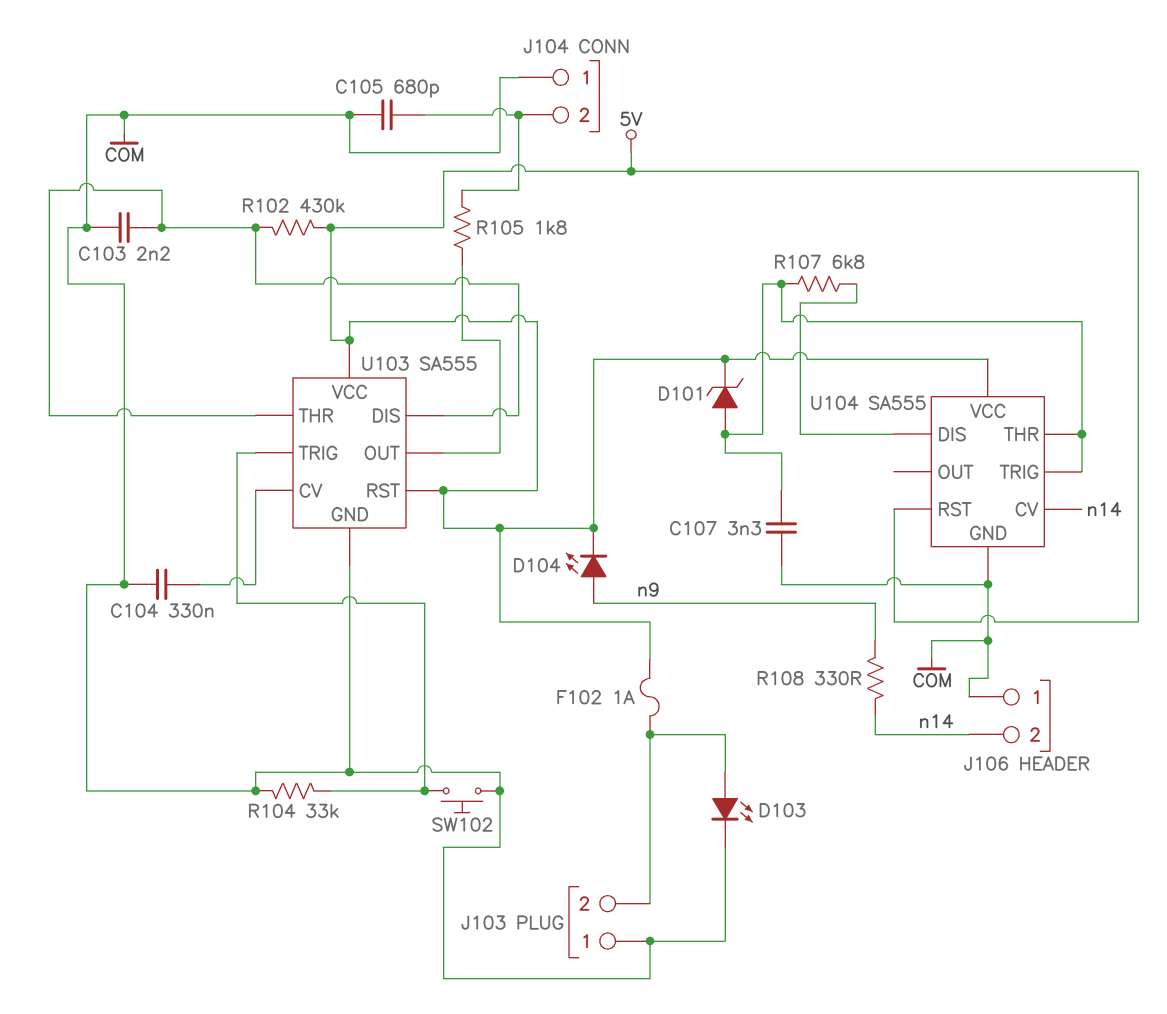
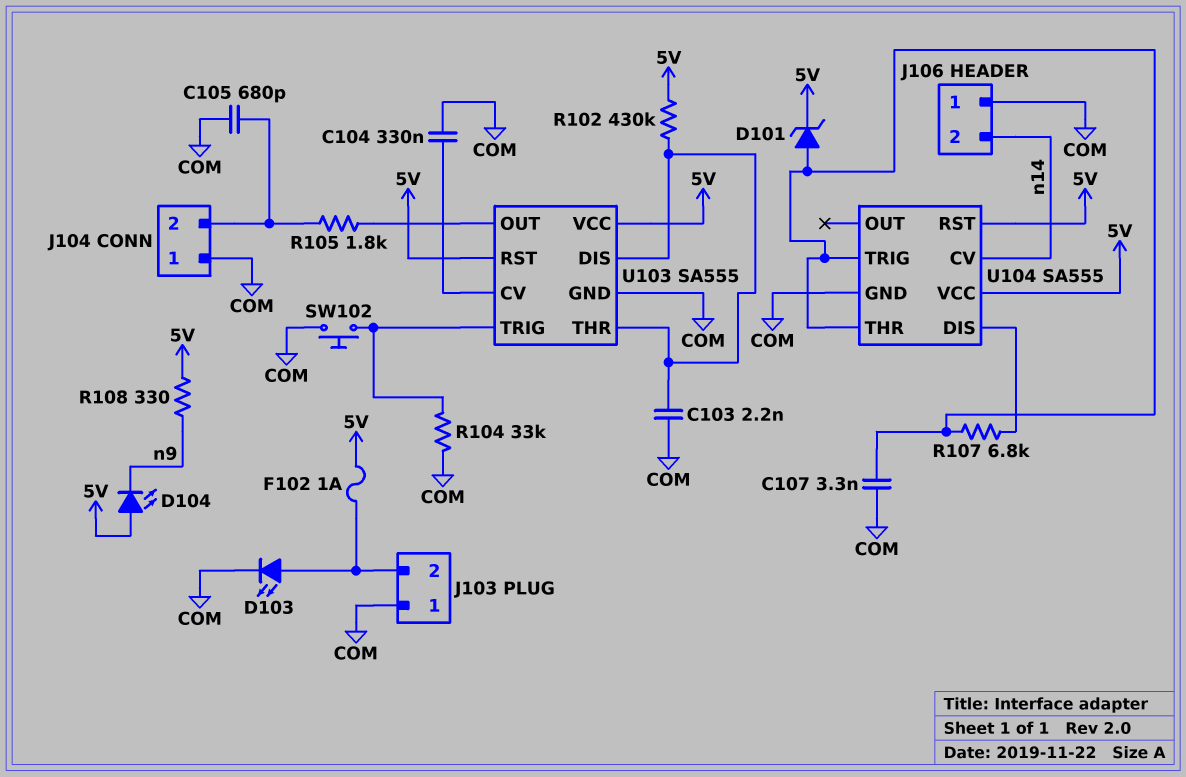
D104: LED (A n9, K 5V) -> LED (A 5V, K n9)
R108: 330 (n9, n14) -> 330 (5V, n9)

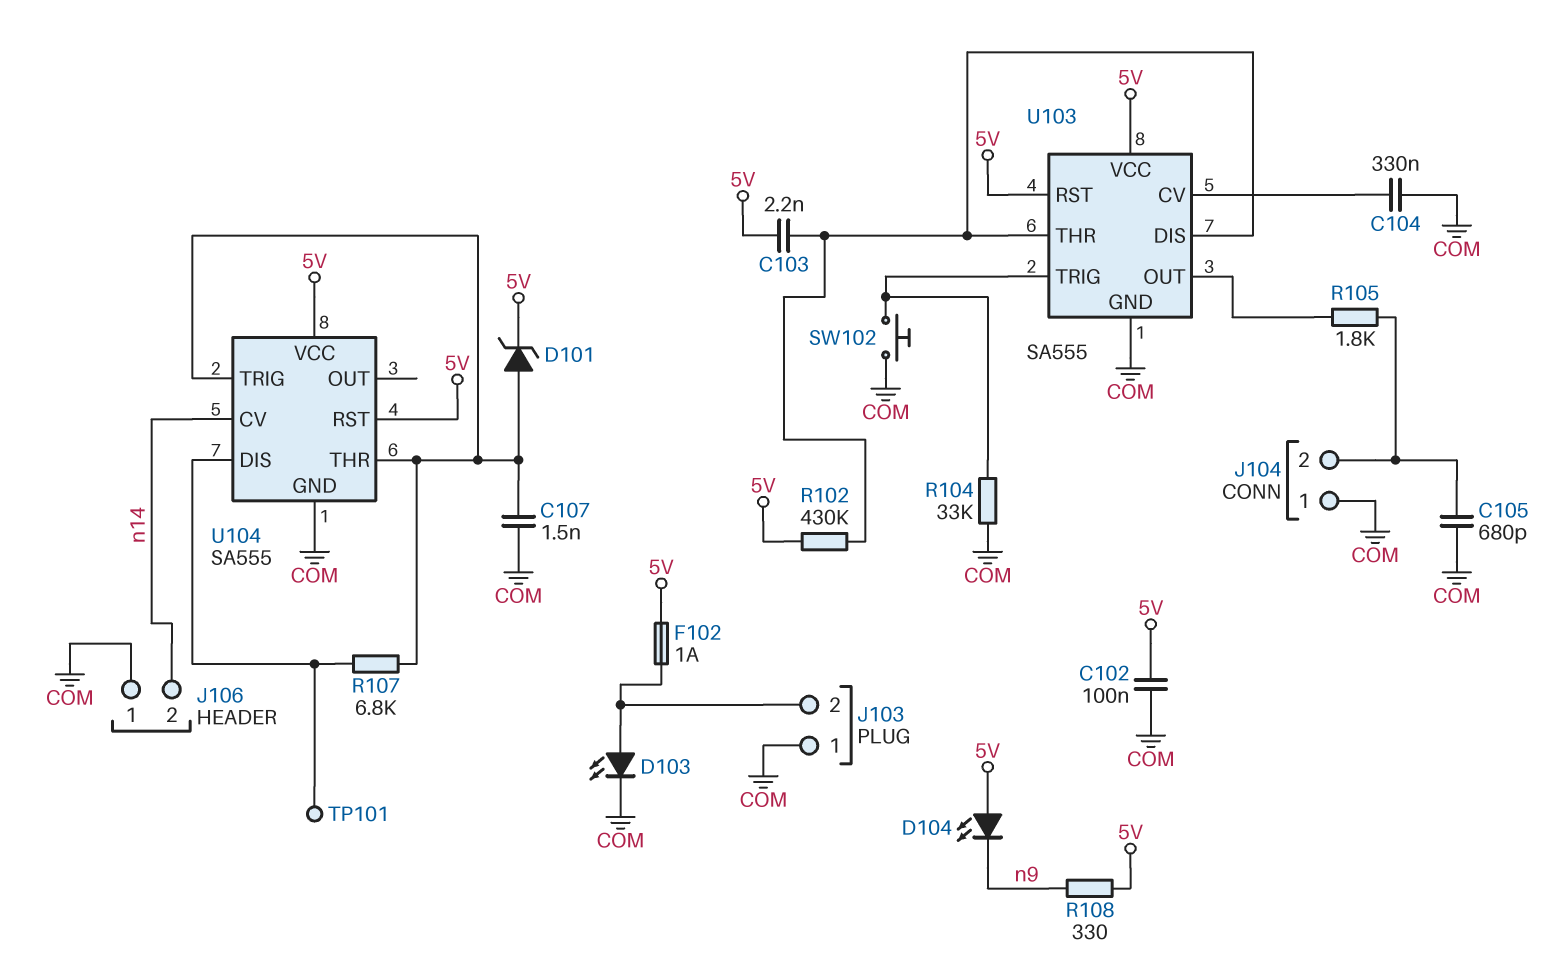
C102: none -> 100nF (5V, COM)
C103: 2.2nF (COM, U103/DIS) -> 2.2nF (5V, U103/DIS)
C107: 3.3nF (COM, U104/THR) -> 1.5nF (COM, U104/THR)
TP101: none -> test point (U104/DIS)

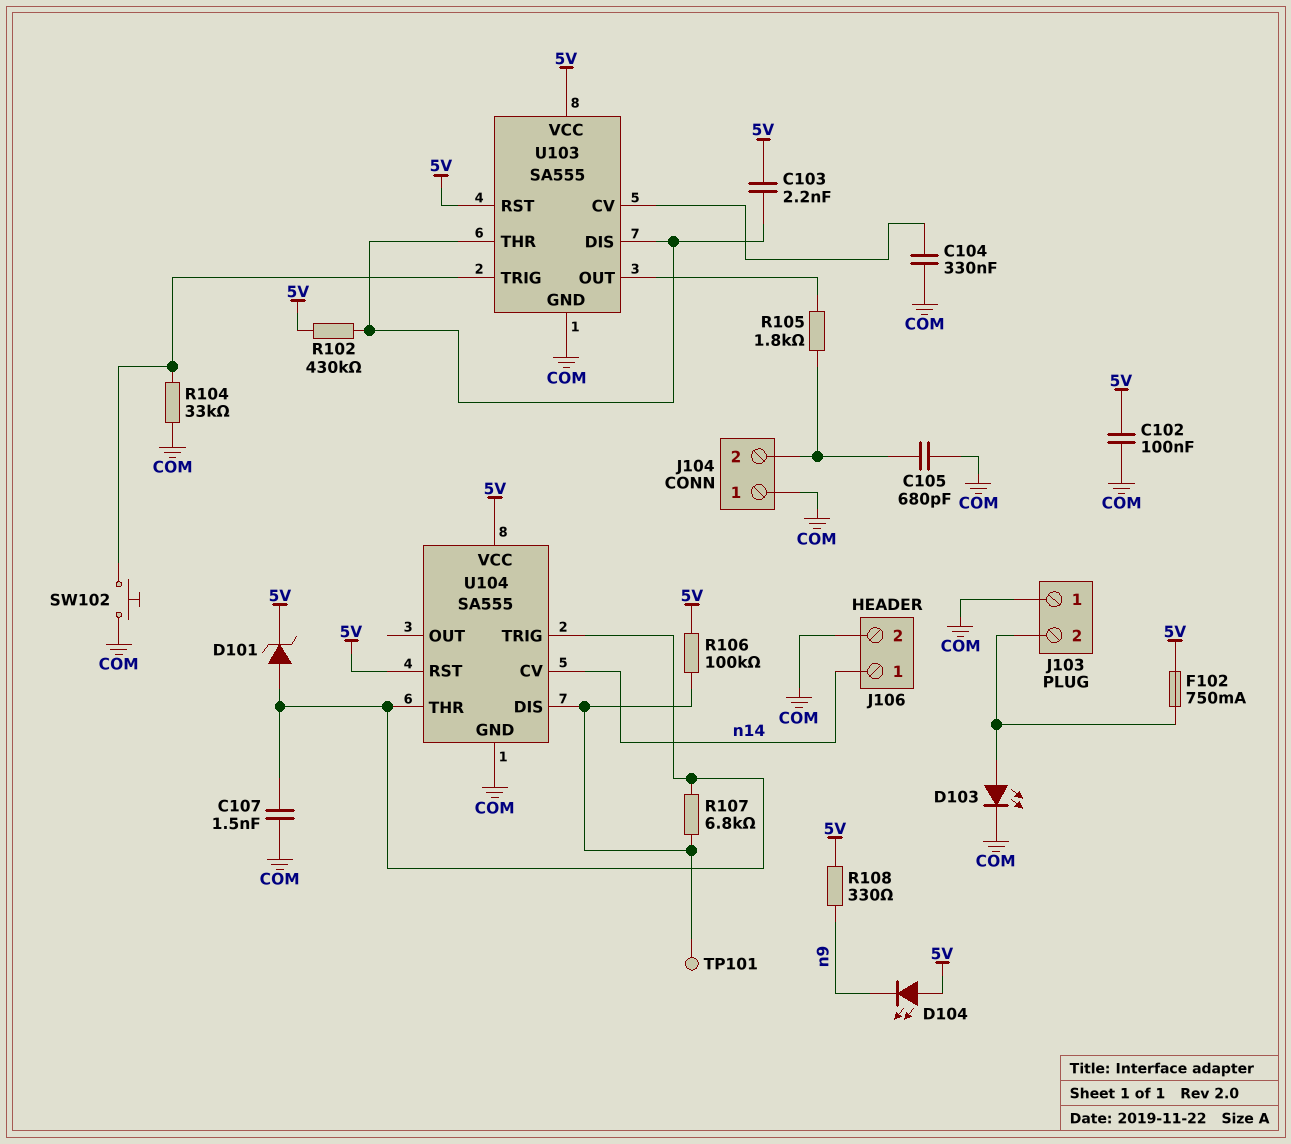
F102: 1A (5V, J103/2) -> 750mA (5V, J103/2)
J106 pin 1: COM -> n14
J106 pin 2: n14 -> COM
R106: none -> 100k (5V, U104/DIS)

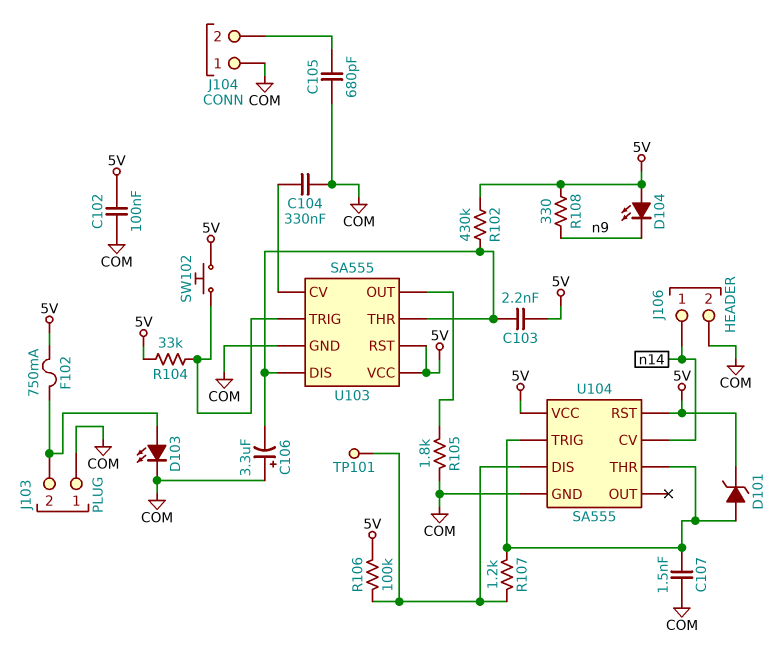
C106: none -> 3.3uF (plus COM, minus U103/DIS)
R104: 33k (COM, U103/TRIG) -> 33k (5V, U103/TRIG)
R105: 1.8k (J104/2, U103/OUT) -> 1.8k (COM, U103/OUT)
R107: 6.8k (U104/DIS, U104/THR) -> 1.2k (U104/DIS, U104/THR)
SW102: button (COM, U103/TRIG) -> button (5V, U103/TRIG)

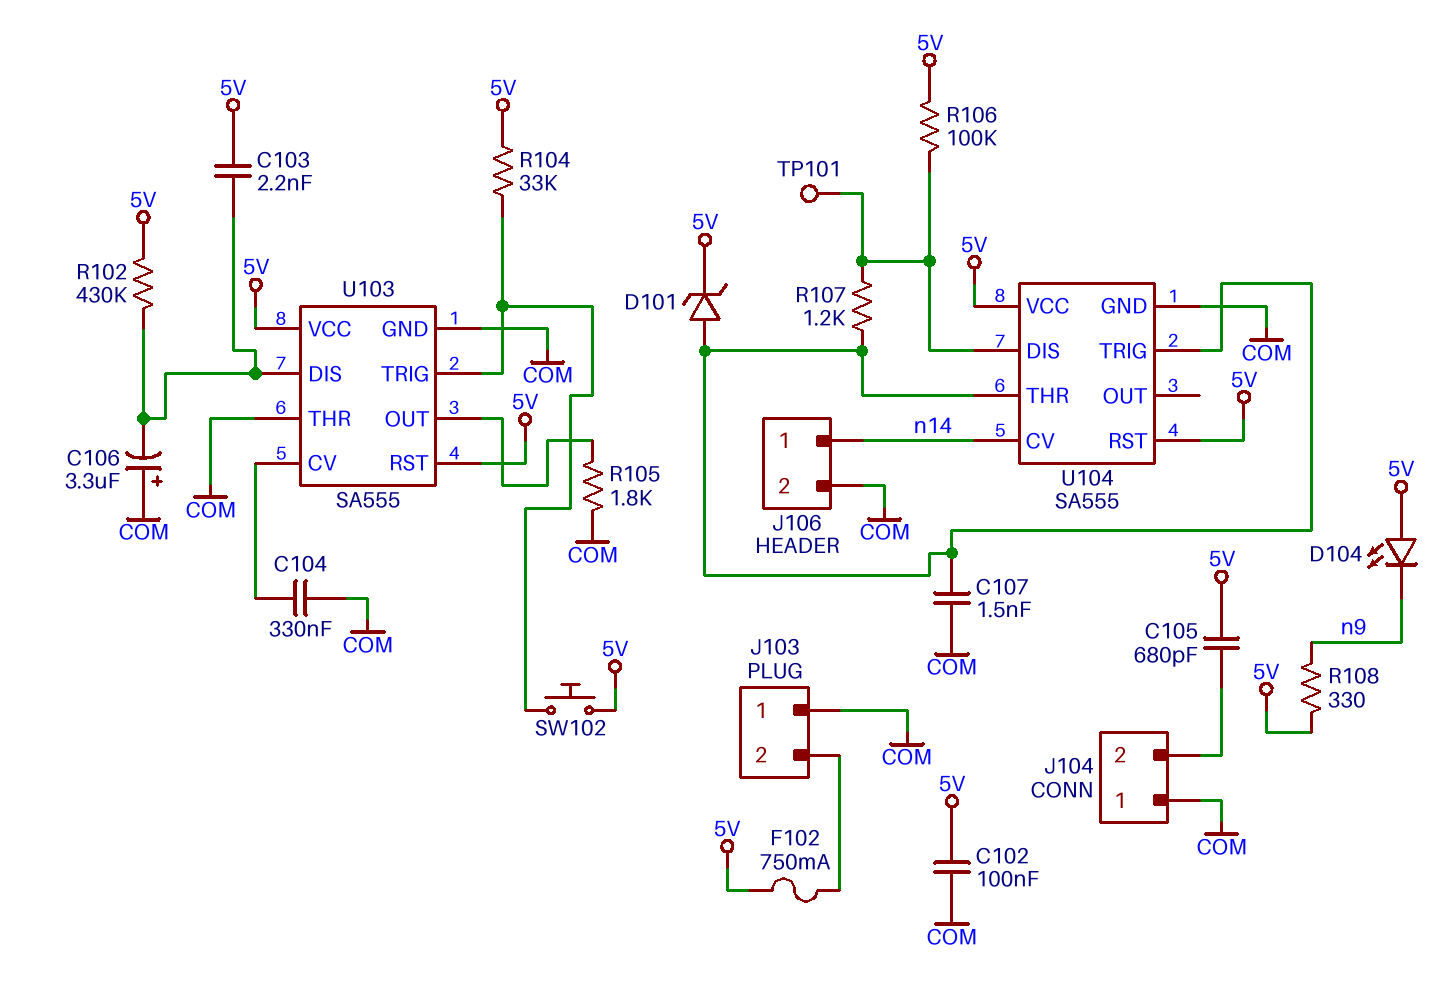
C105: 680pF (COM, J104/2) -> 680pF (5V, J104/2)
D103: LED (A J103/2, K COM) -> none
U103 pin THR: U103/DIS -> COM

